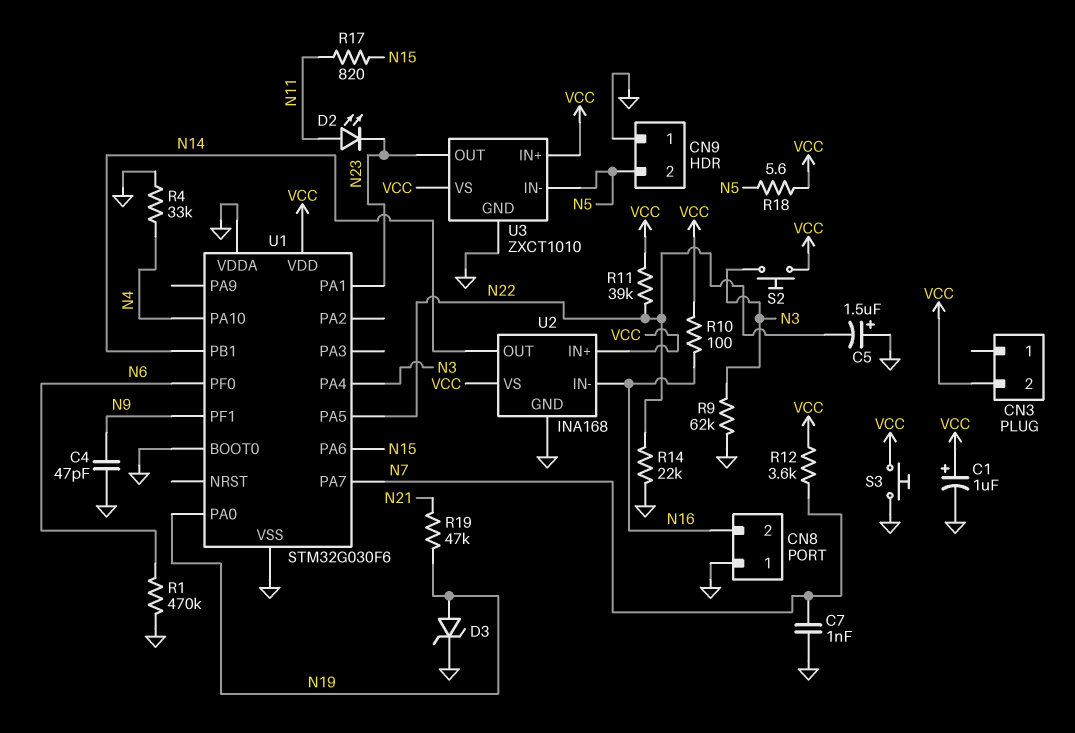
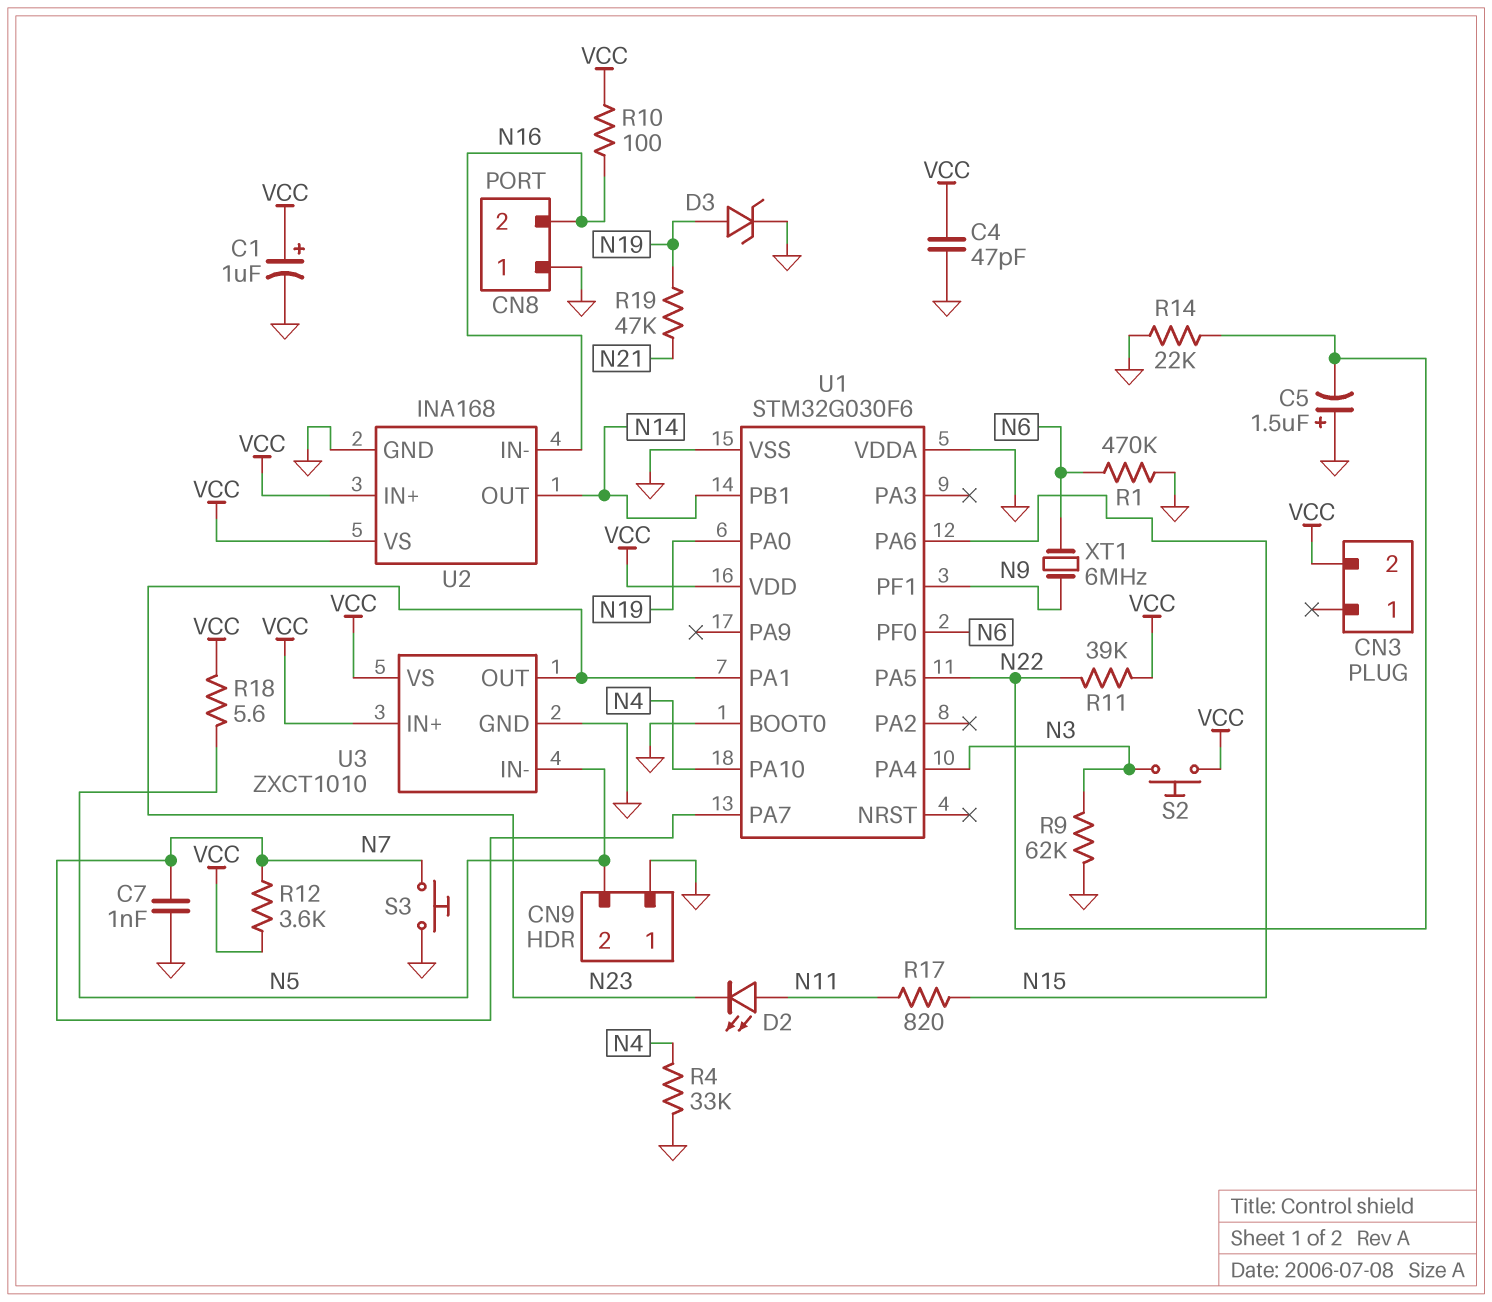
C4: 47pF (GND, N9) -> 47pF (GND, VCC)
S3: button (GND, VCC) -> button (GND, N7)
XT1: none -> 6MHz (N6, N9)

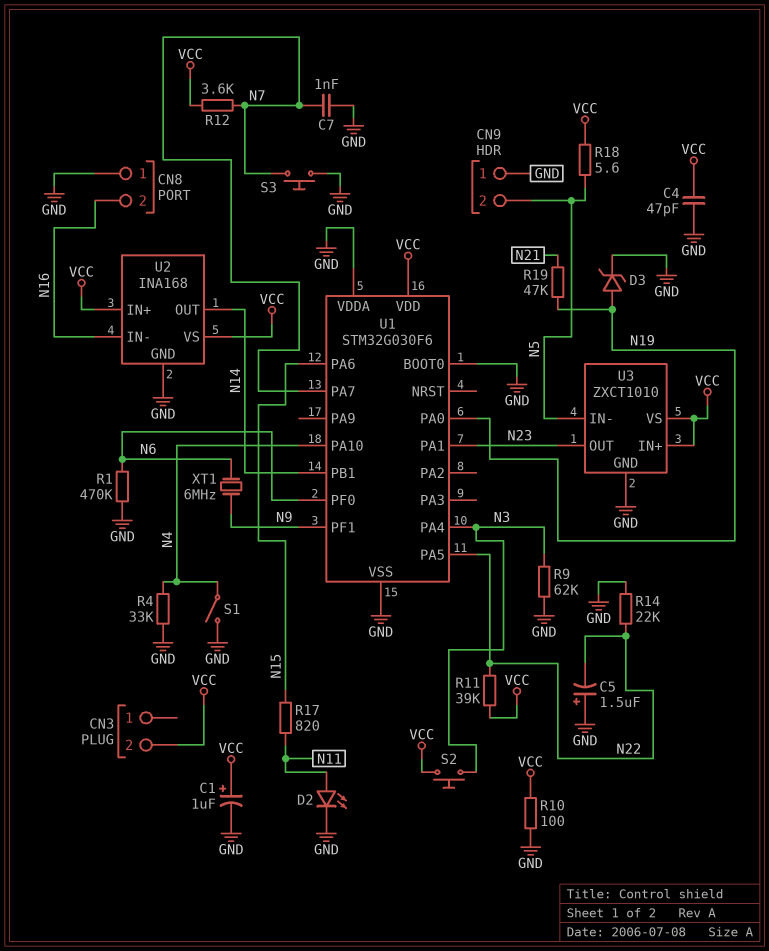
D2: LED (A N11, K N23) -> LED (A N11, K GND)
R10: 100 (N16, VCC) -> 100 (GND, VCC)
S1: none -> switch (GND, N4)

